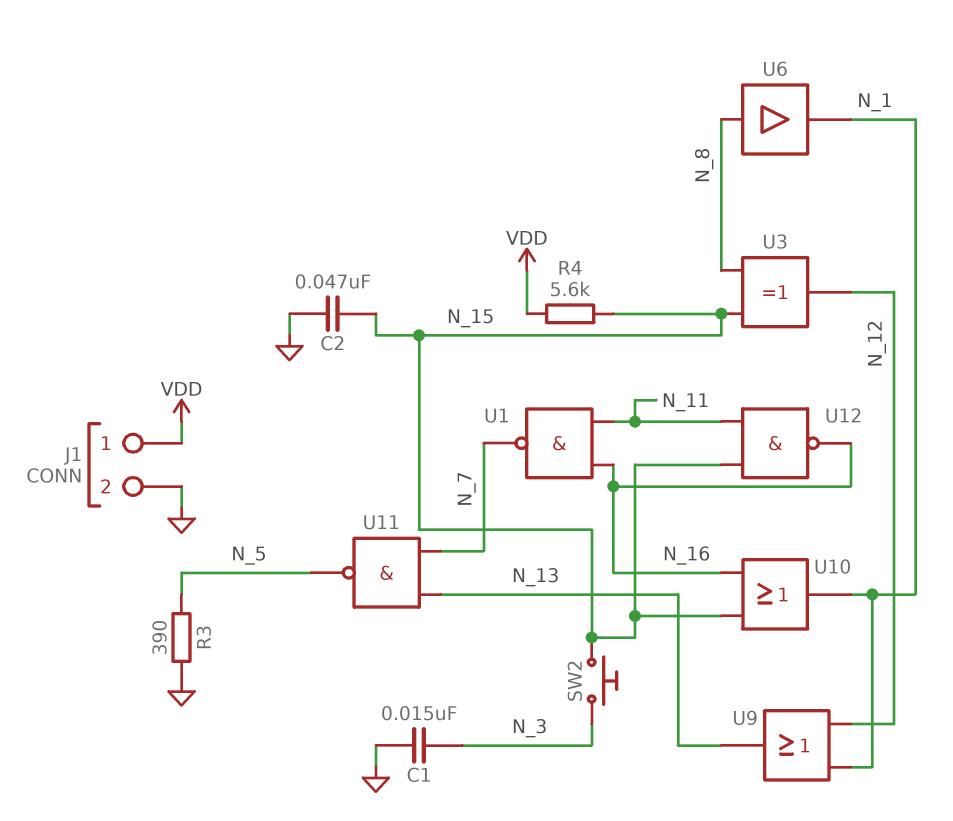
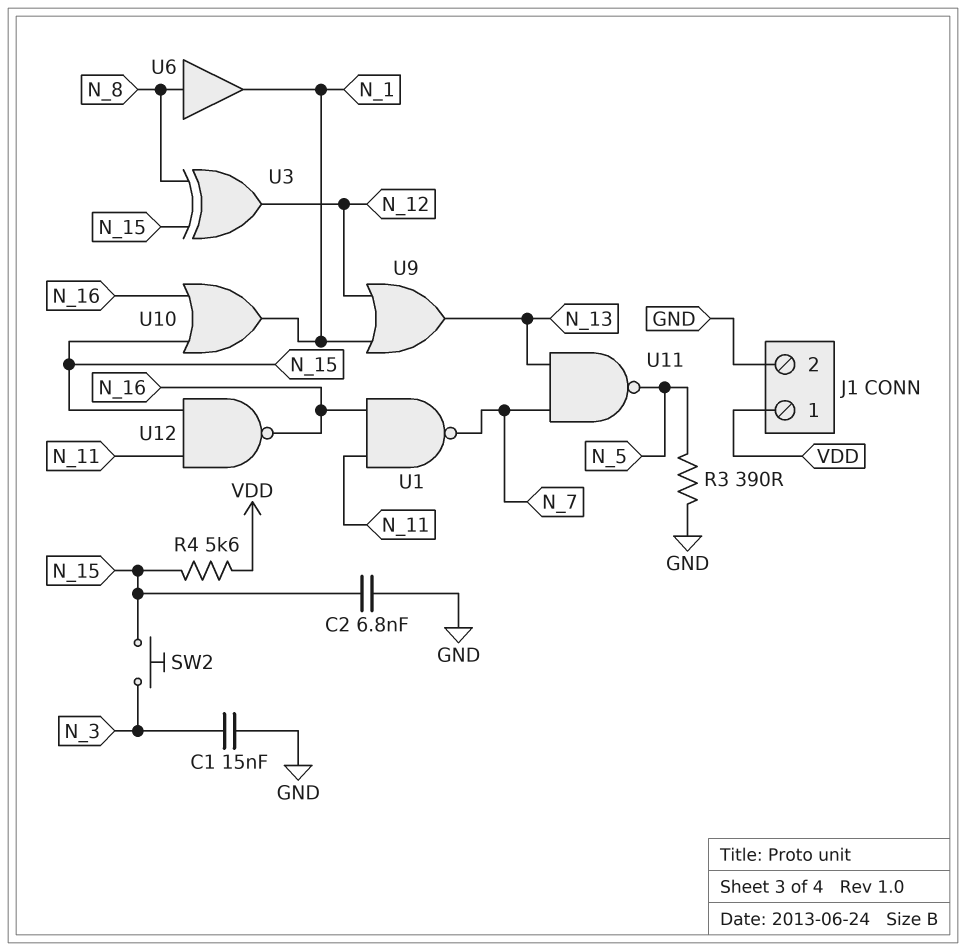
C2: 47nF (GND, N_15) -> 6.8nF (GND, N_15)

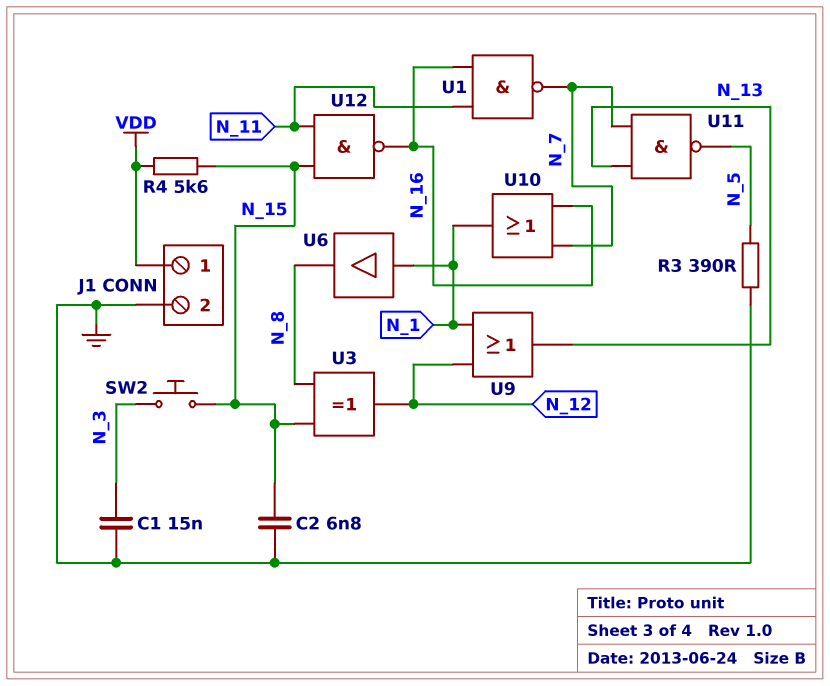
U6: buffer (in N_8, out N_1) -> buffer (in N_1, out N_8)
U10: OR (in N_15, in N_16, out N_1) -> OR (in N_7, in N_16, out N_1)

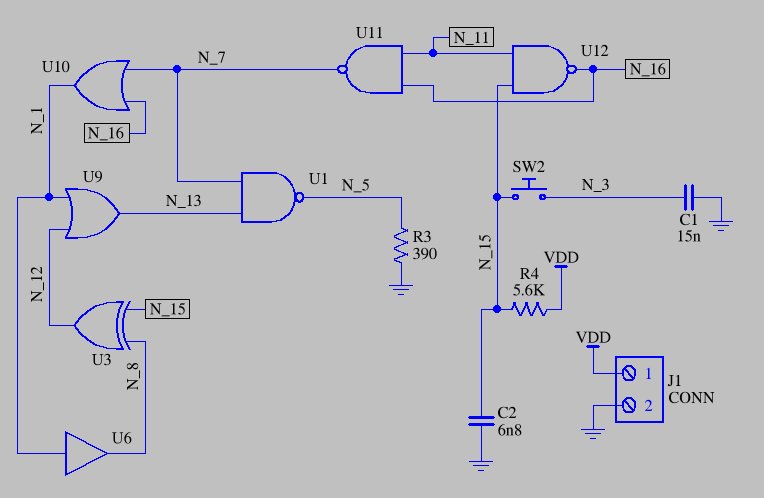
U1: NAND (in N_11, in N_16, out N_7) -> NAND (in N_7, in N_13, out N_5)
U11: NAND (in N_7, in N_13, out N_5) -> NAND (in N_11, in N_16, out N_7)

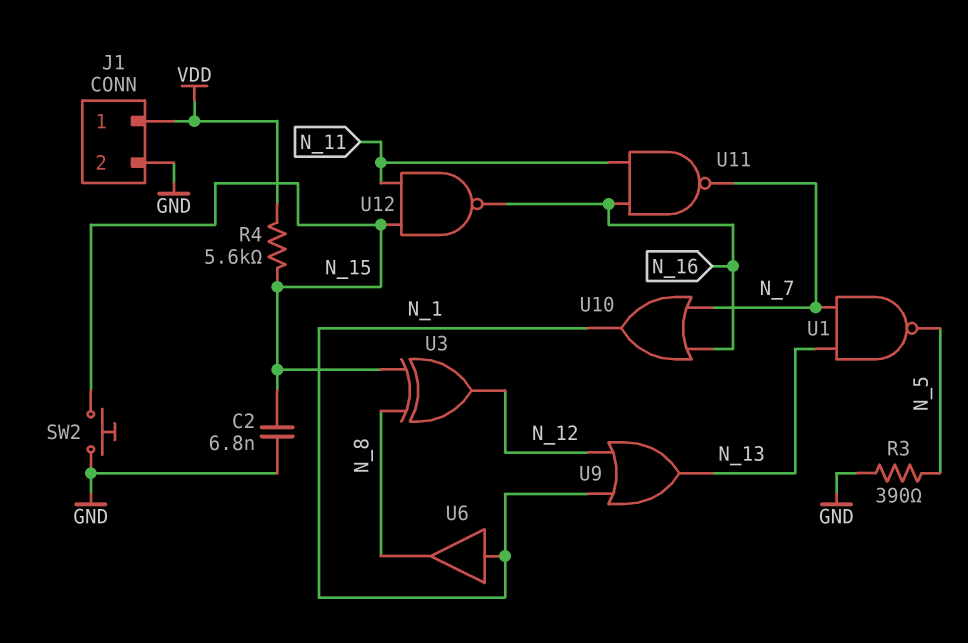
C1: 15nF (GND, N_3) -> none
SW2: button (N_3, N_15) -> button (GND, N_15)

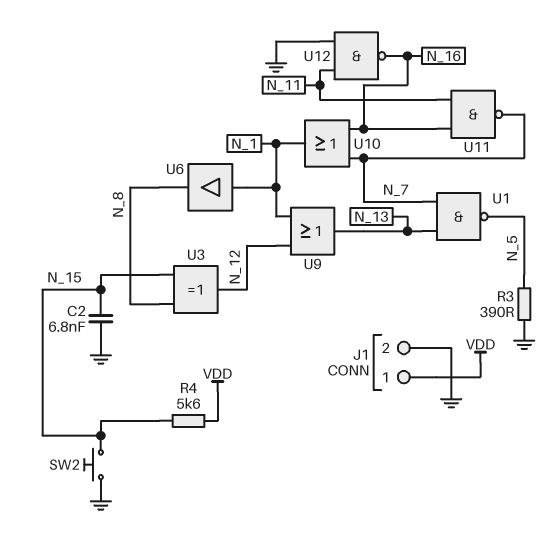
U12: NAND (in N_11, in N_15, out N_16) -> NAND (in GND, in N_11, out N_16)

